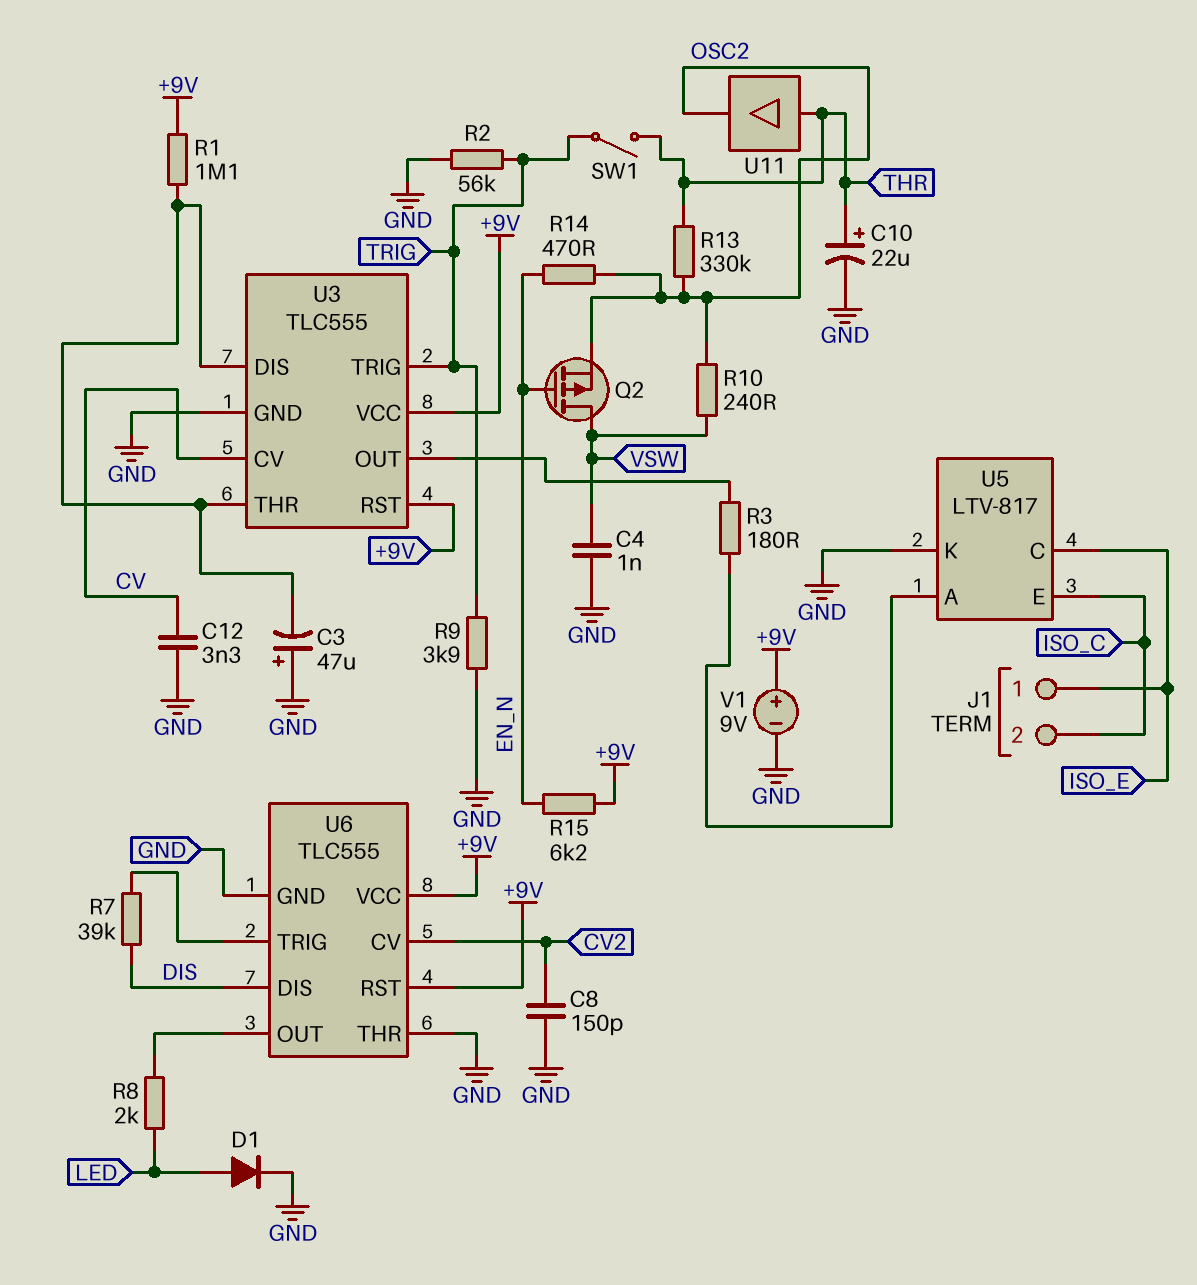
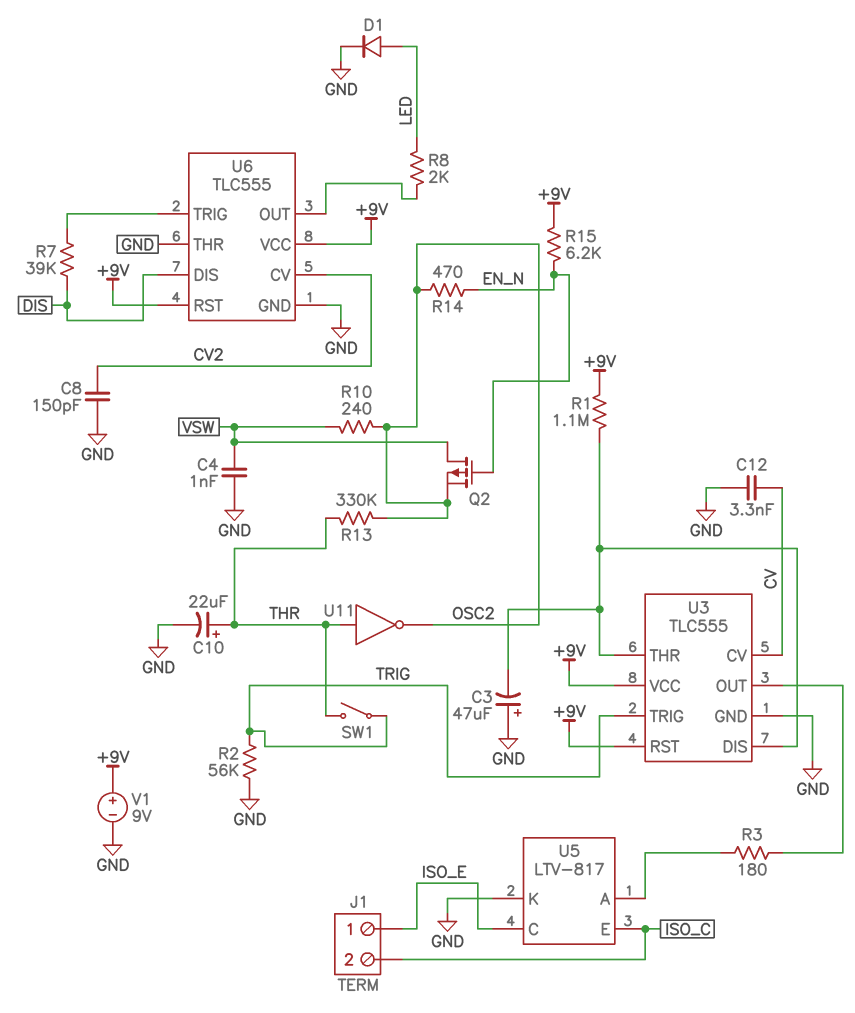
R9: 3.9k (GND, TRIG) -> none
U11: buffer (in THR, out OSC2) -> NOT (in THR, out OSC2)

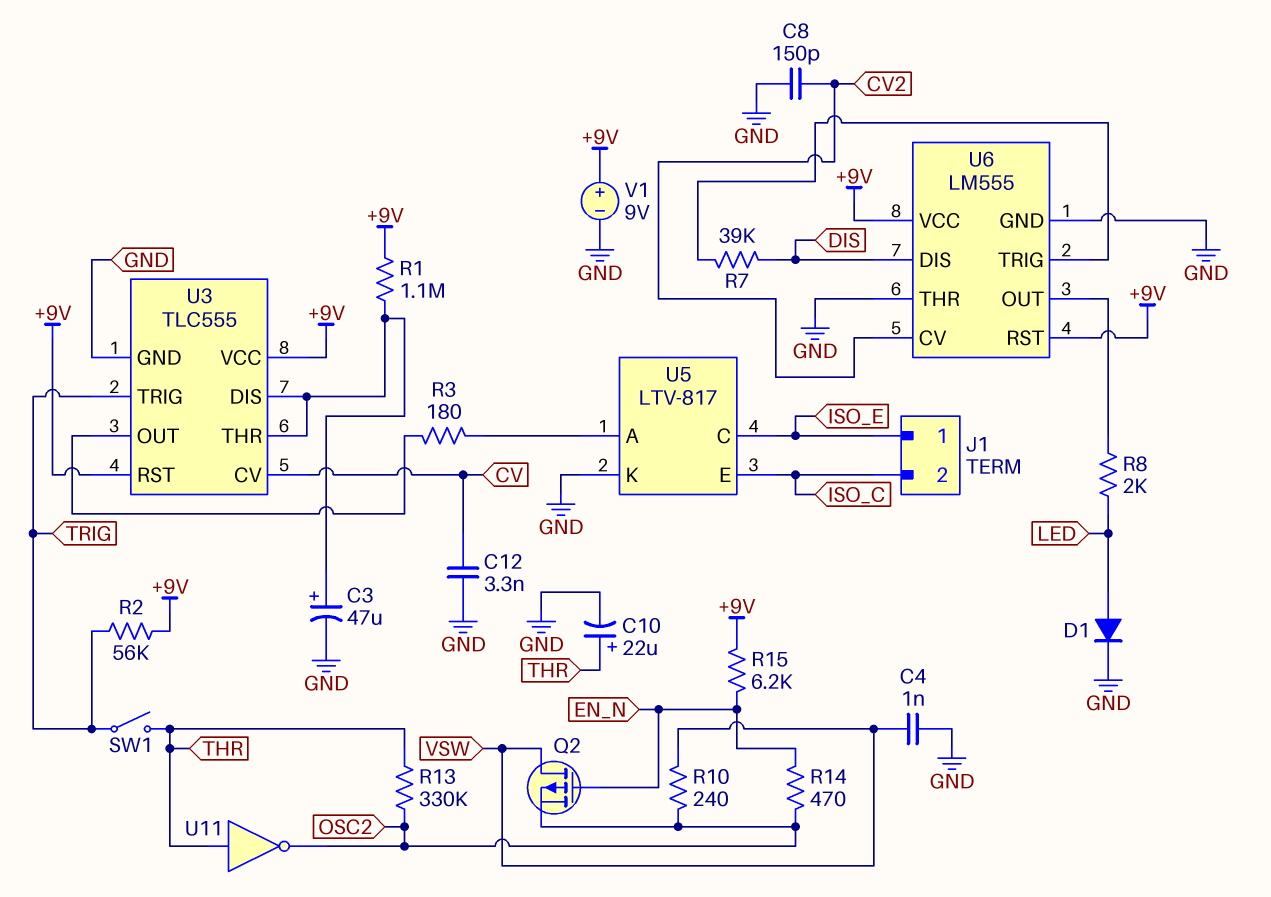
C3: 47uF (plus GND, minus U3/DIS) -> 47uF (plus U3/DIS, minus GND)
R2: 56k (GND, TRIG) -> 56k (+9V, TRIG)
U6: TLC555 -> LM555

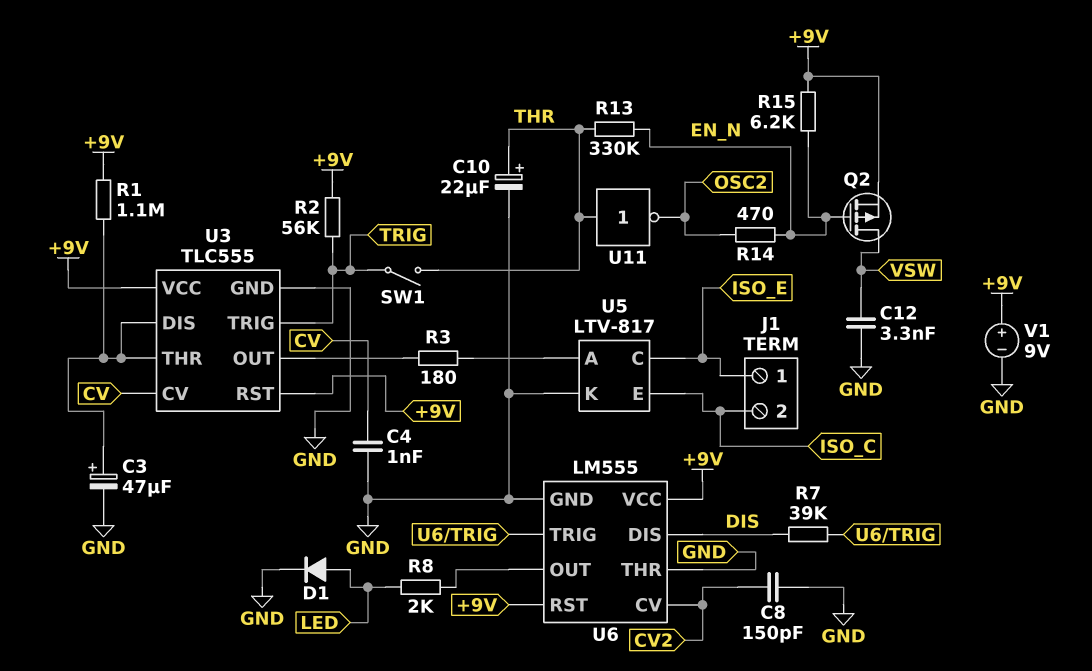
C4: 1nF (GND, VSW) -> 1nF (CV, GND)
C12: 3.3nF (CV, GND) -> 3.3nF (GND, VSW)
Q2: PMOS (G EN_N, D VSW, S OSC2) -> PMOS (G EN_N, D VSW, S +9V)
R10: 240 (OSC2, VSW) -> none
R13: 330k (OSC2, THR) -> 330k (EN_N, THR)

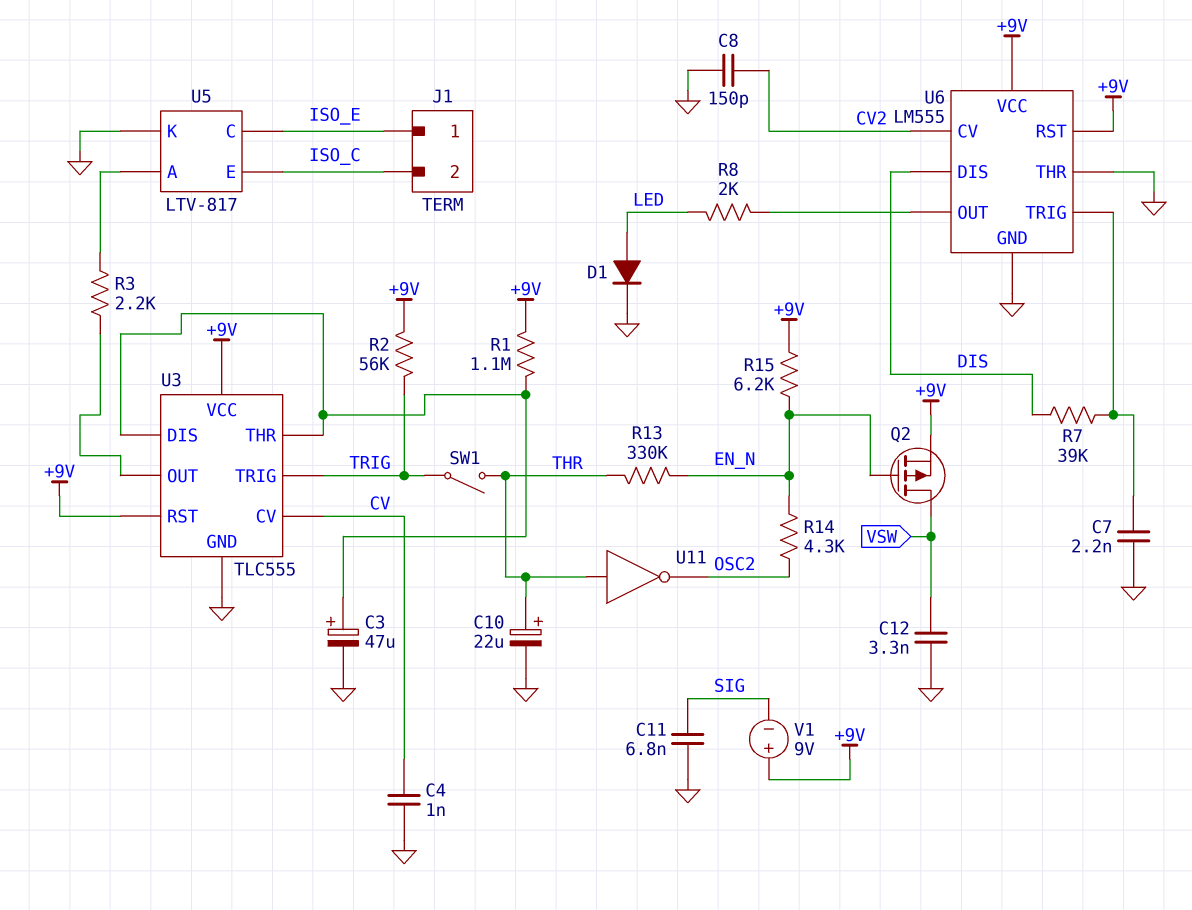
C7: none -> 2.2nF (GND, U6/TRIG)
C11: none -> 6.8nF (GND, SIG)
R3: 180 (U3/OUT, U5/A) -> 2.2k (U3/OUT, U5/A)
R14: 470 (EN_N, OSC2) -> 4.3k (EN_N, OSC2)
V1: 9V (plus +9V, minus GND) -> 9V (plus +9V, minus SIG)

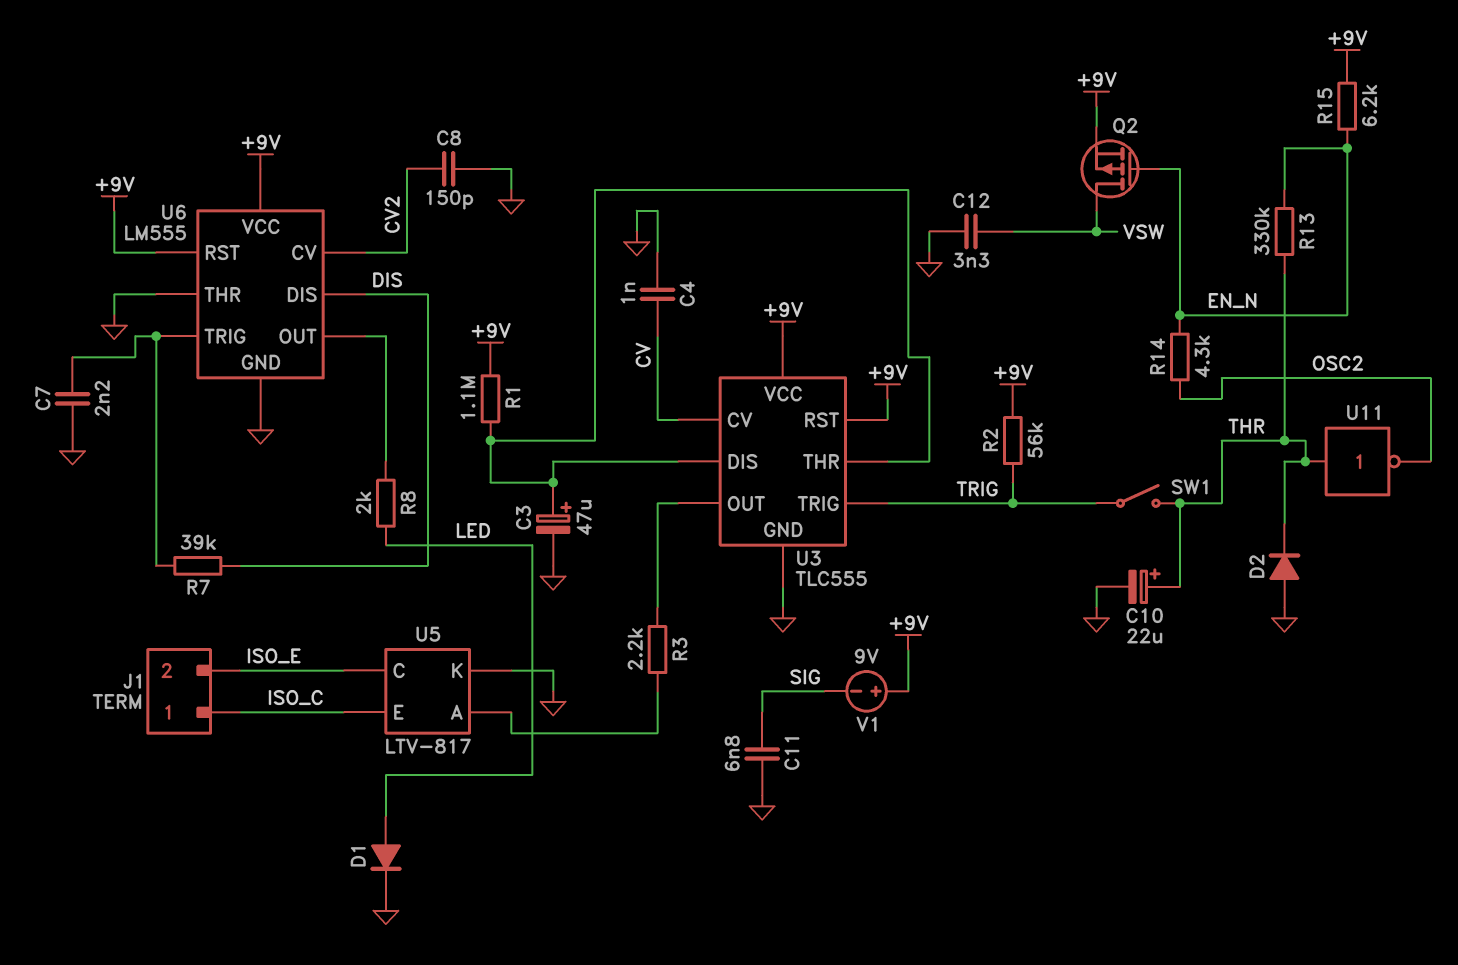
D2: none -> diode (A GND, K THR)
J1 pin 1: ISO_E -> ISO_C
J1 pin 2: ISO_C -> ISO_E

